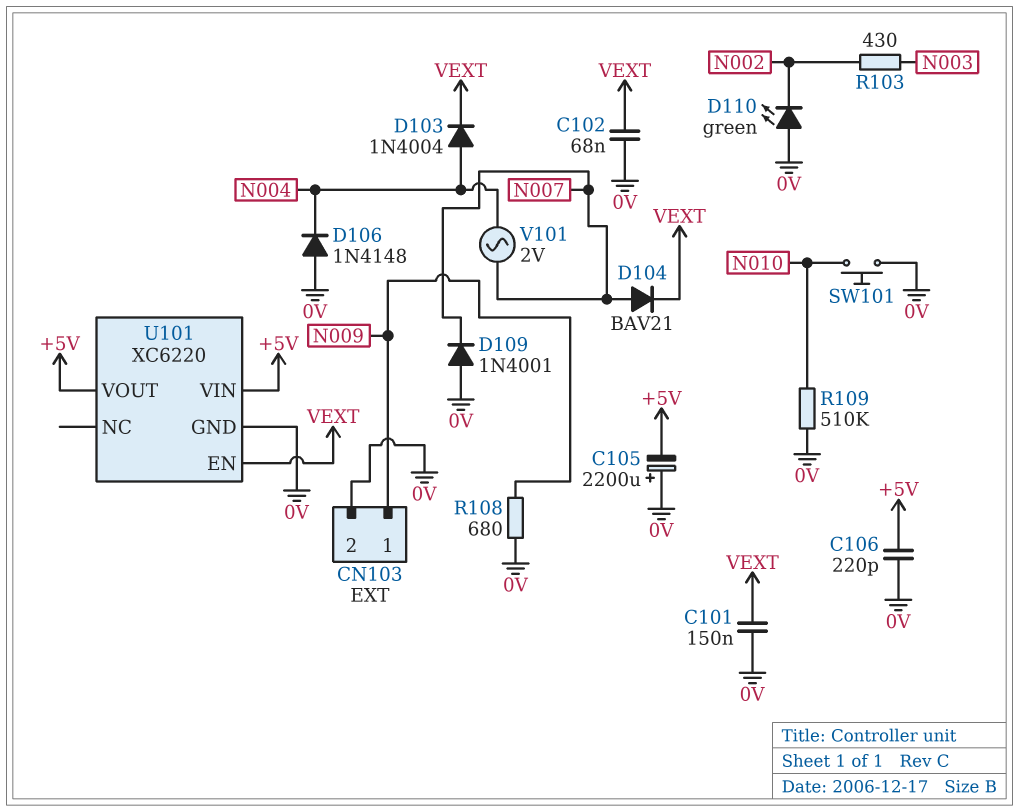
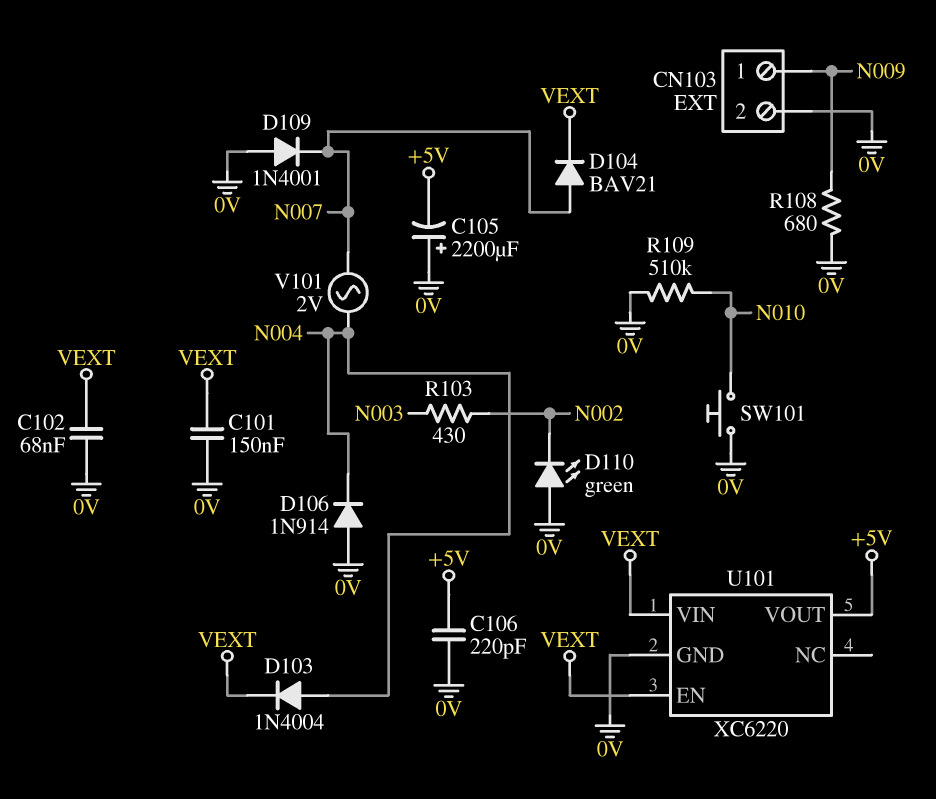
D106: diode 1N4148 (A 0V, K N004) -> diode 1N914 (A 0V, K N004)
U101 pin VIN: +5V -> VEXT

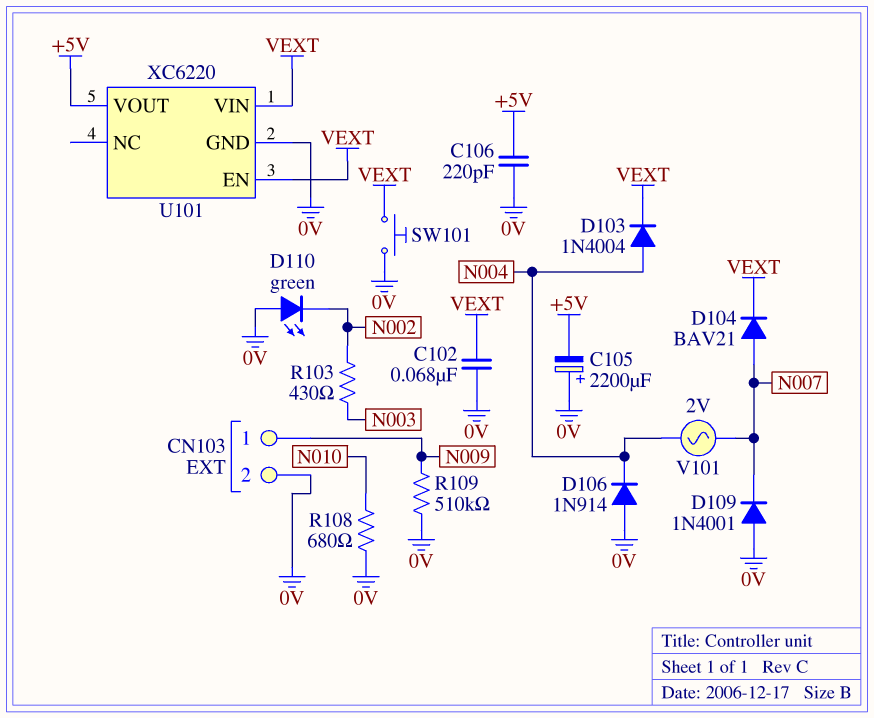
C101: 150nF (0V, VEXT) -> none
R108: 680 (0V, N009) -> 680 (0V, N010)
R109: 510k (0V, N010) -> 510k (0V, N009)
SW101: button (0V, N010) -> button (0V, VEXT)

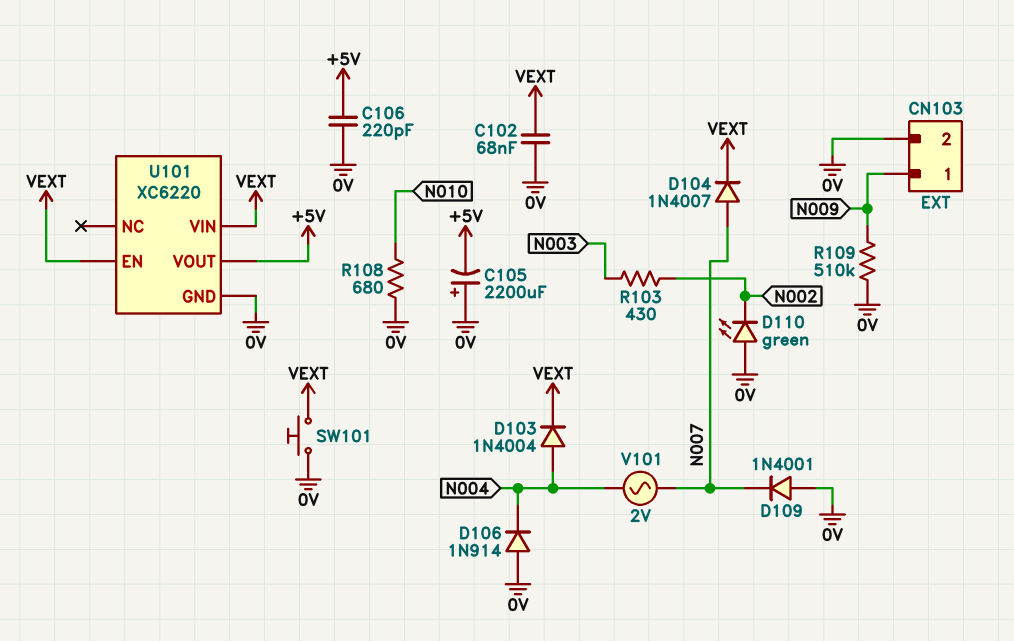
D104: diode BAV21 (A N007, K VEXT) -> diode 1N4007 (A N007, K VEXT)

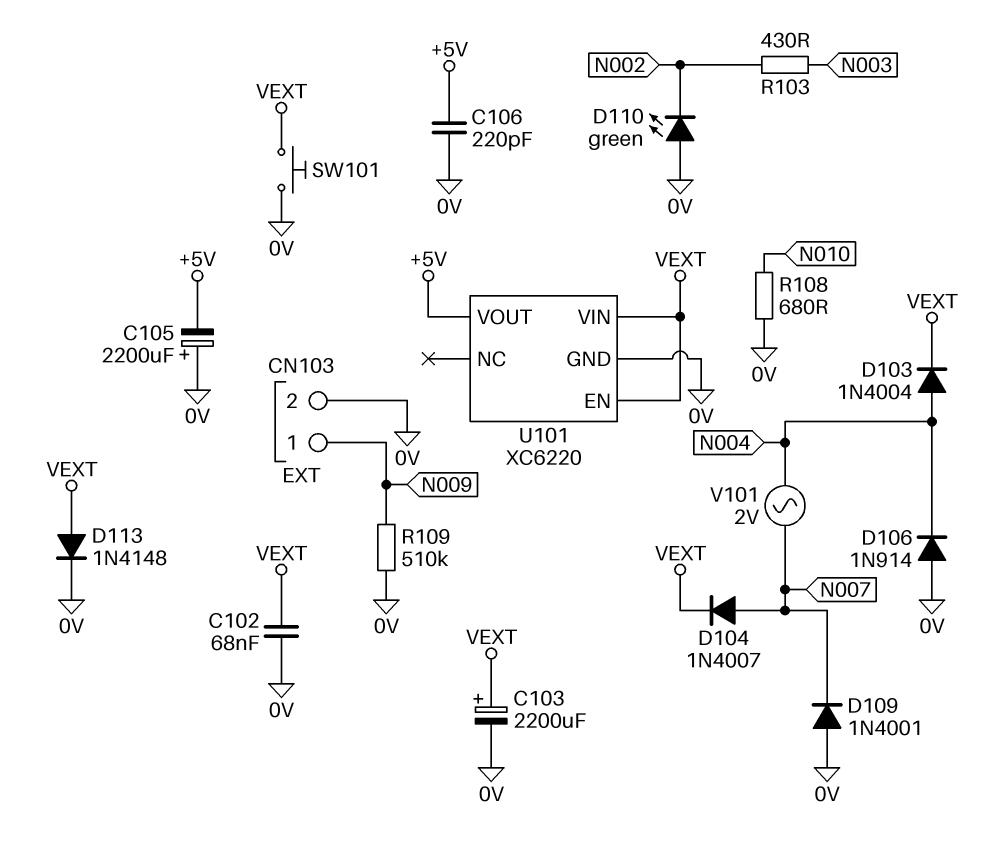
C103: none -> 2200uF (plus VEXT, minus 0V)
D113: none -> diode 1N4148 (A VEXT, K 0V)

